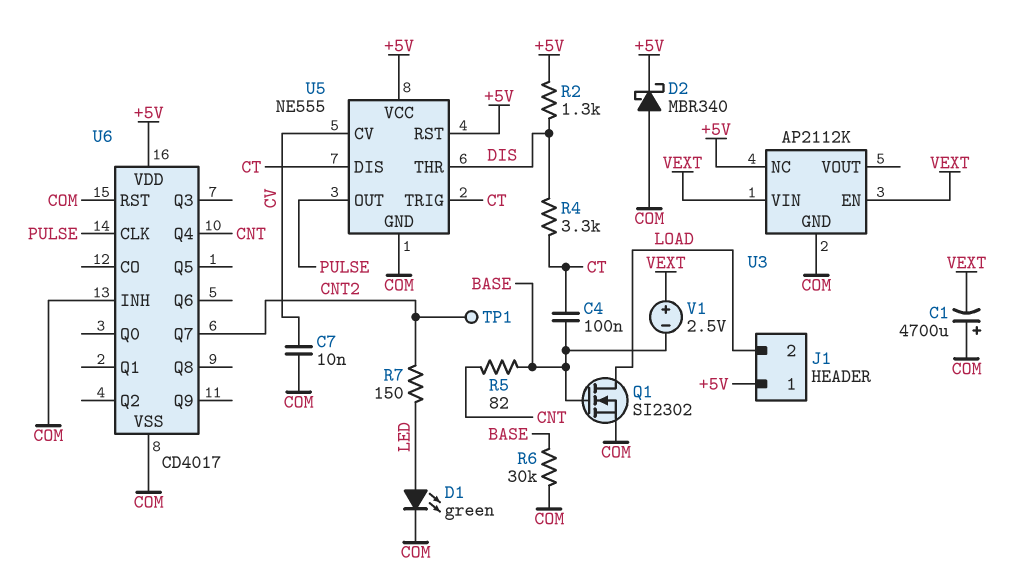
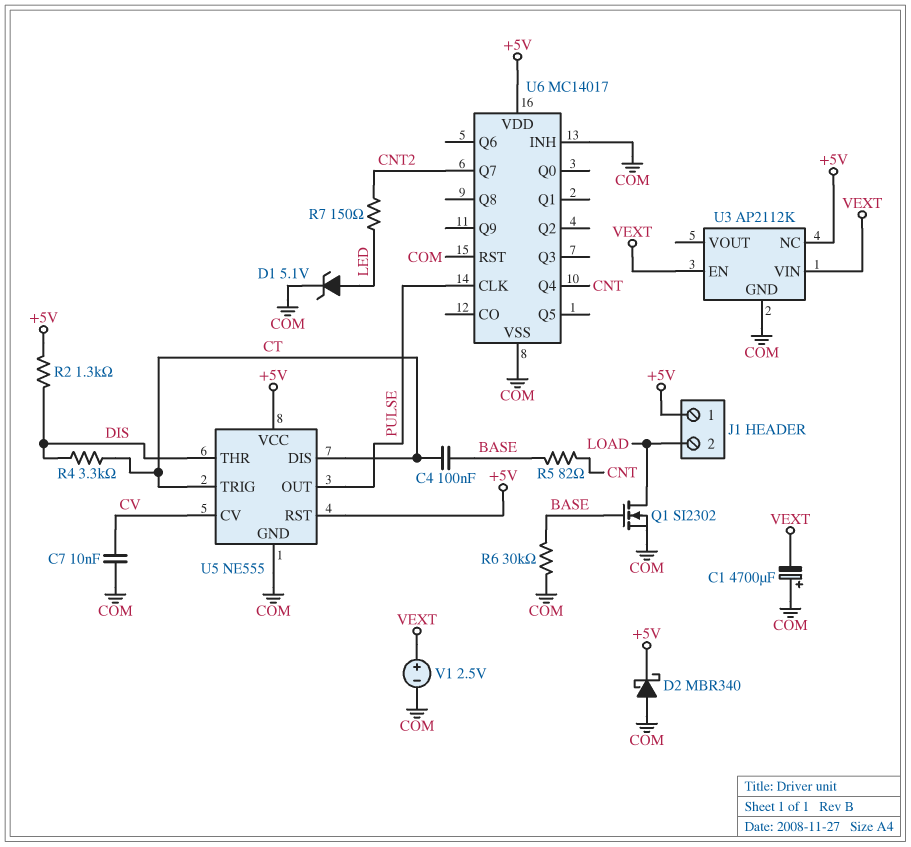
D1: LED green (A LED, K COM) -> zener 5.1V (A LED, K COM)
TP1: test point (CNT2) -> none
U6: CD4017 -> MC14017
V1: 2.5V (plus VEXT, minus BASE) -> 2.5V (plus VEXT, minus COM)

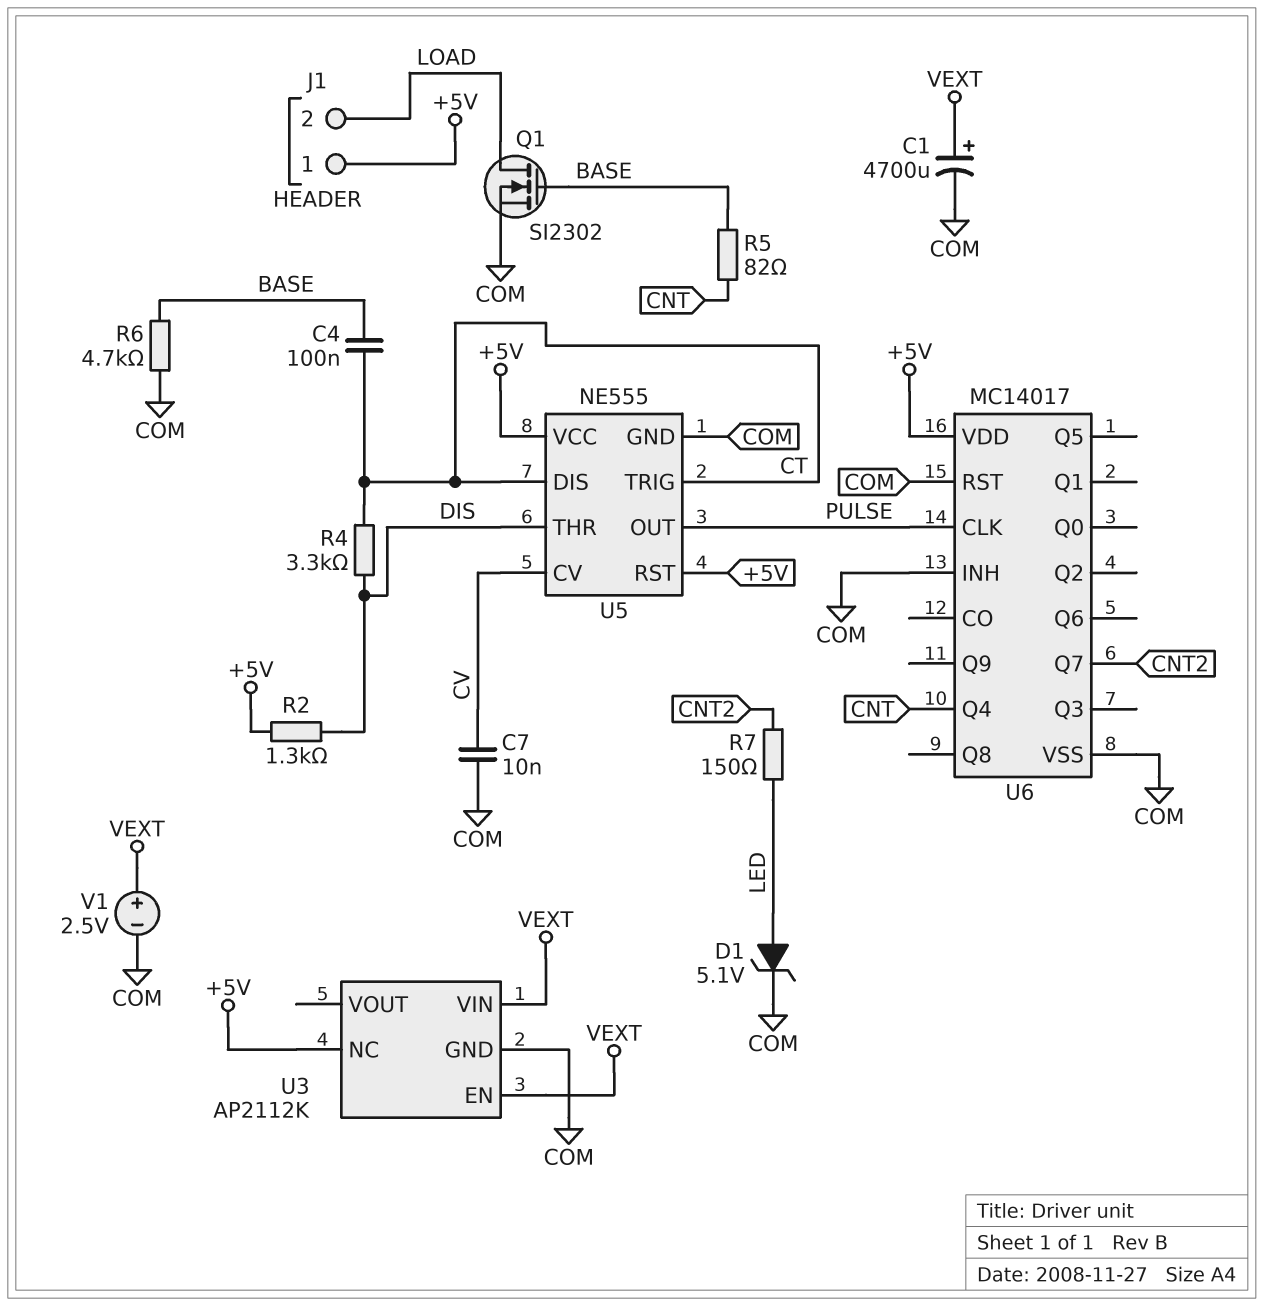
C1: 4700uF (plus COM, minus VEXT) -> 4700uF (plus VEXT, minus COM)
D2: schottky MBR340 (A COM, K +5V) -> none
R6: 30k (BASE, COM) -> 4.7k (BASE, COM)

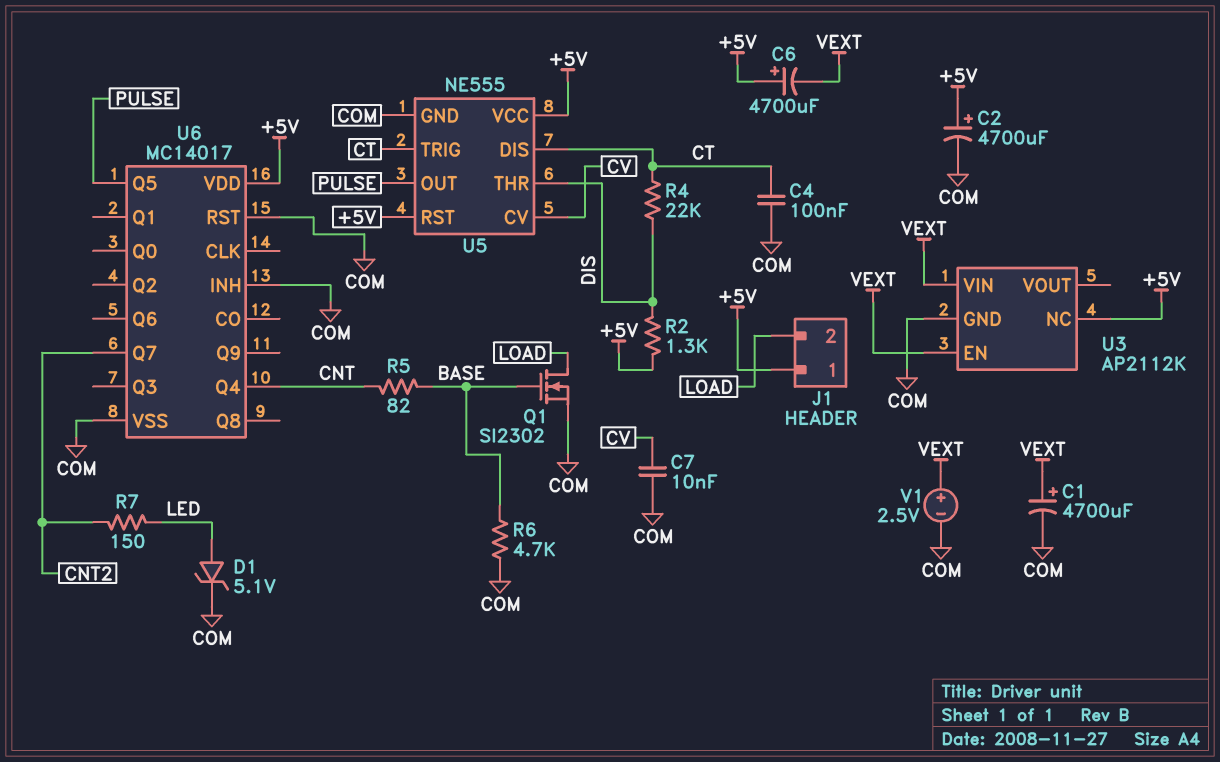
C2: none -> 4700uF (plus +5V, minus COM)
C4: 100nF (BASE, CT) -> 100nF (COM, CT)
C6: none -> 4700uF (plus +5V, minus VEXT)
R4: 3.3k (CT, DIS) -> 22k (CT, DIS)
U6 pin CLK: PULSE -> none
U6 pin Q5: none -> PULSE

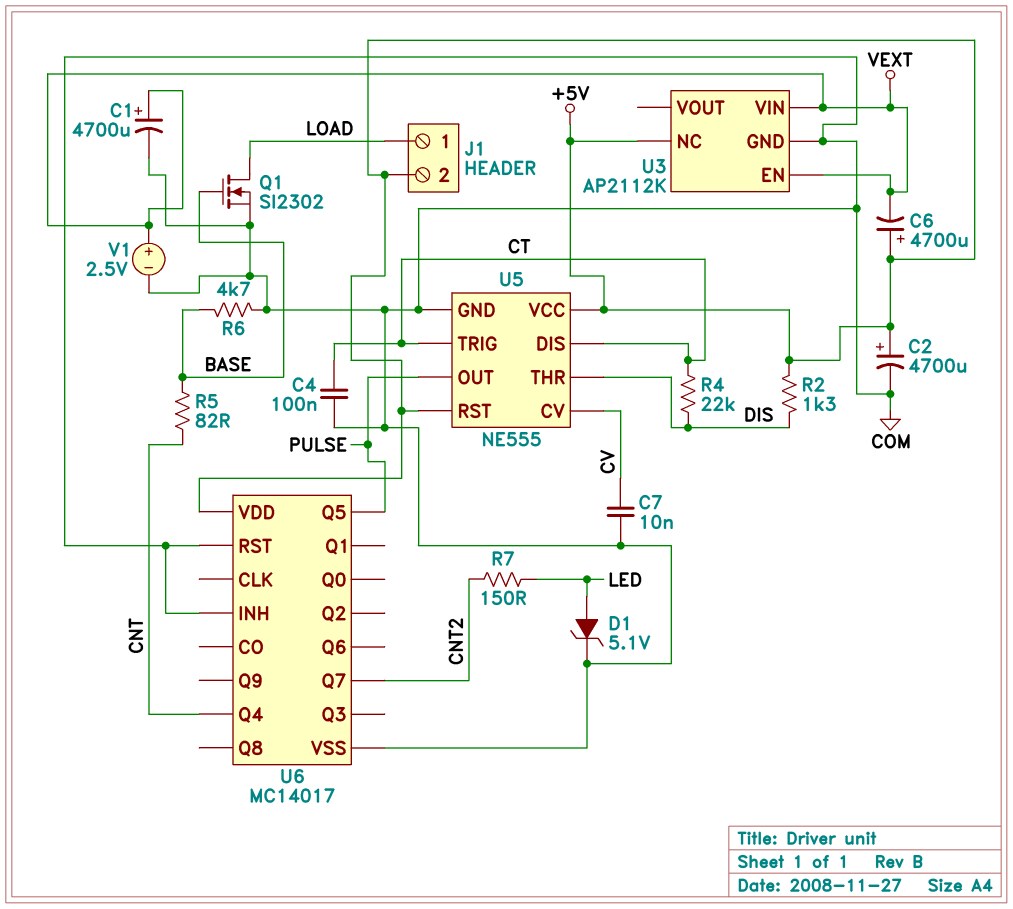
J1 pin 1: +5V -> LOAD
J1 pin 2: LOAD -> +5V

